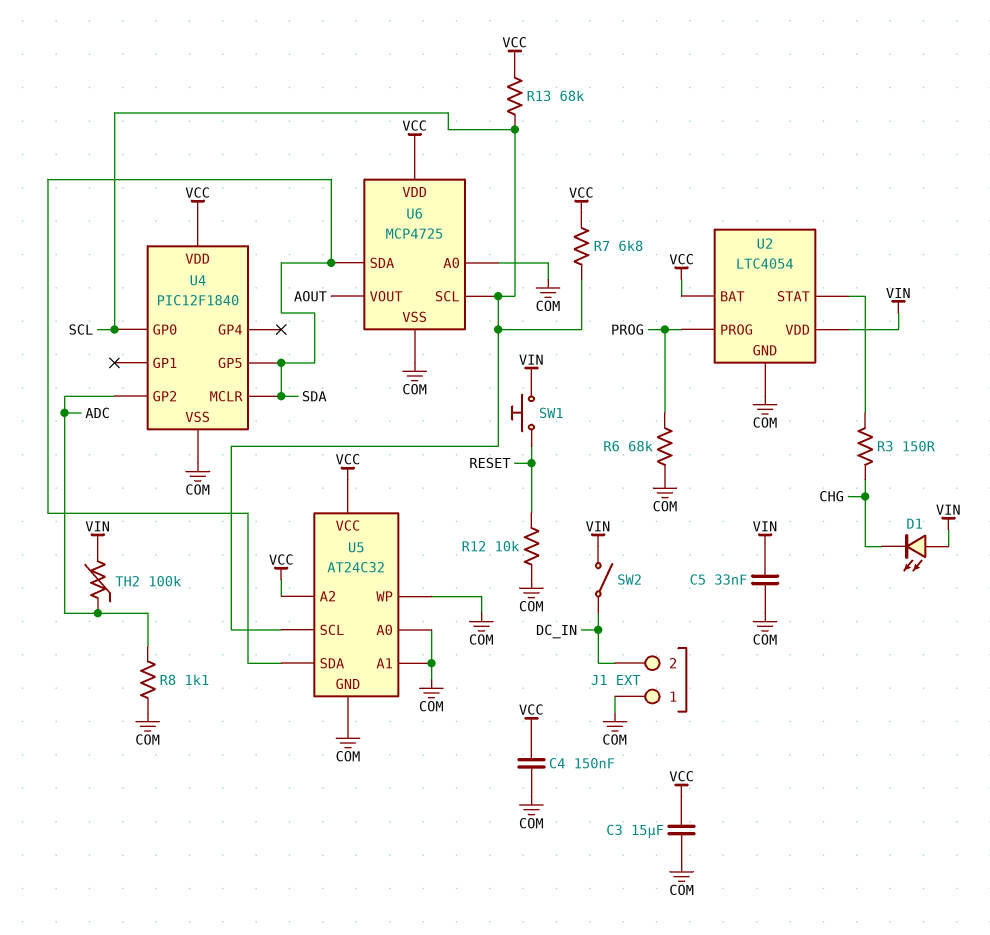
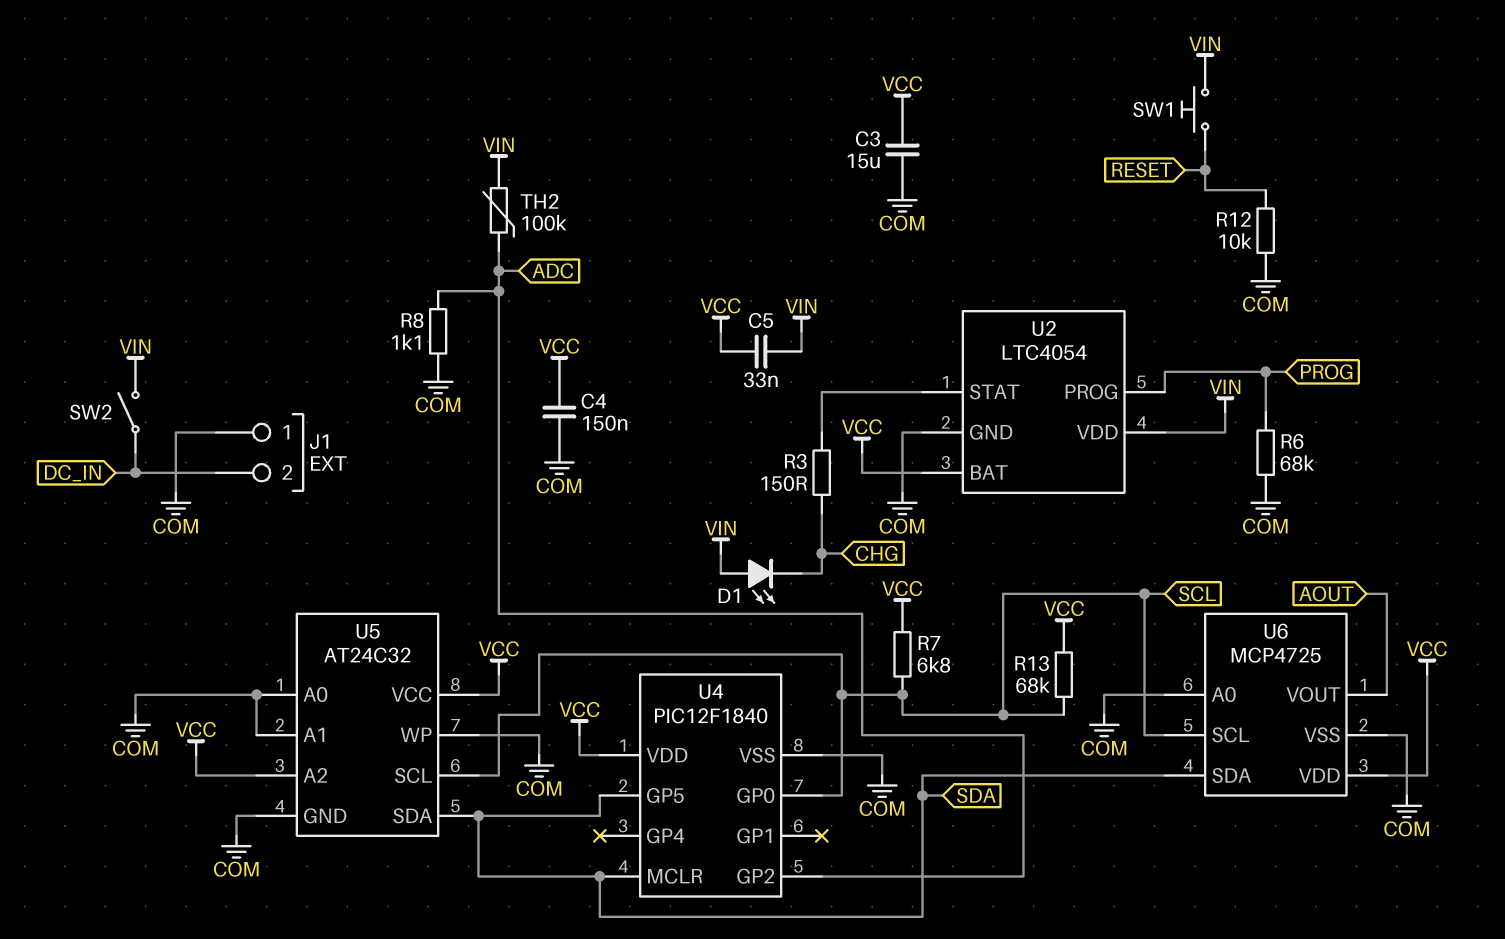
C5: 33nF (COM, VIN) -> 33nF (VCC, VIN)

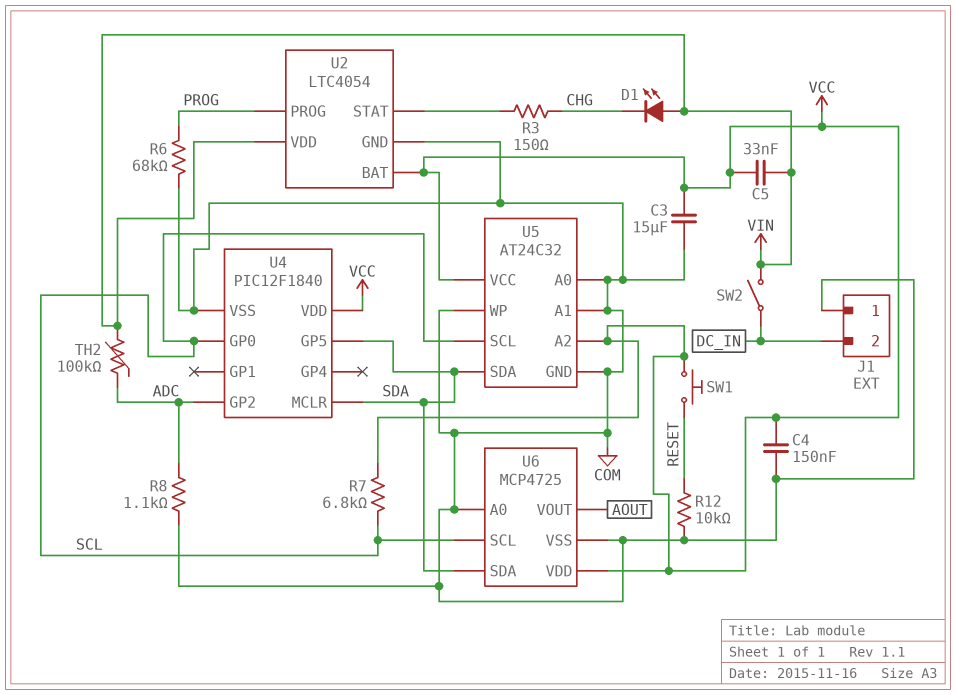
R13: 68k (SCL, VCC) -> none
SW1: button (RESET, VIN) -> button (RESET, VCC)

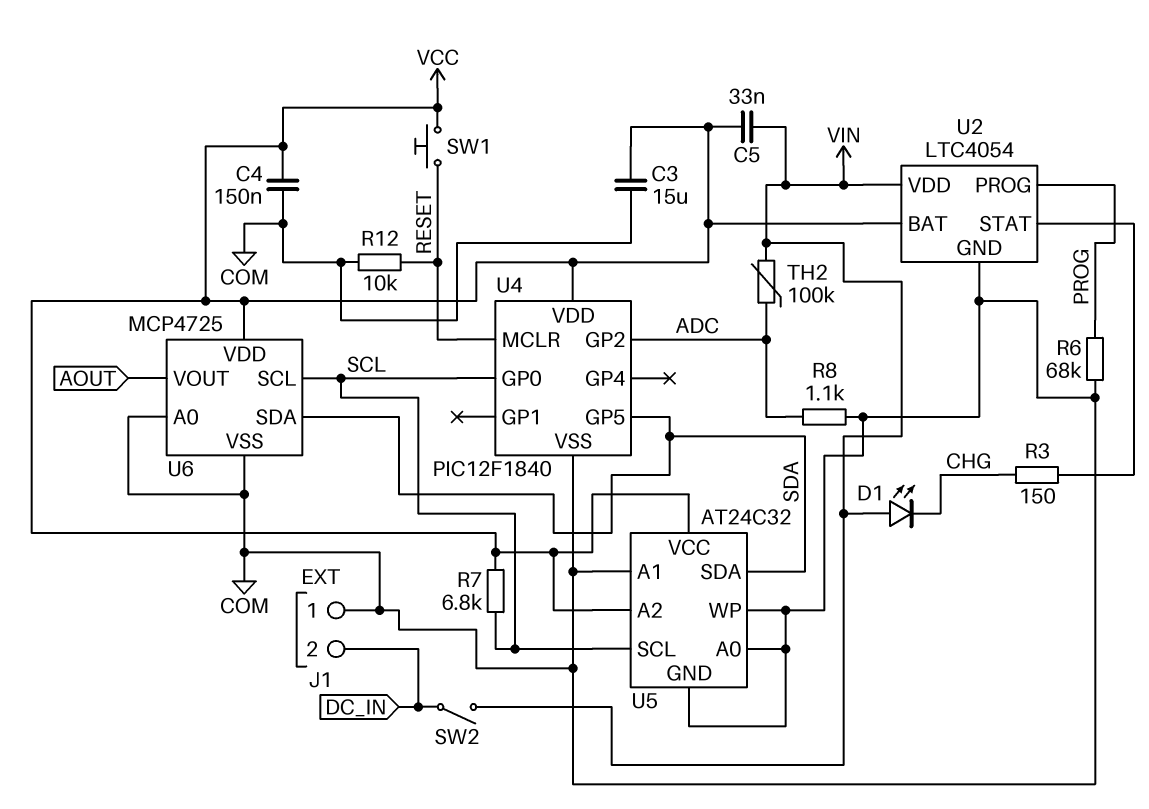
U4 pin MCLR: SDA -> RESET

